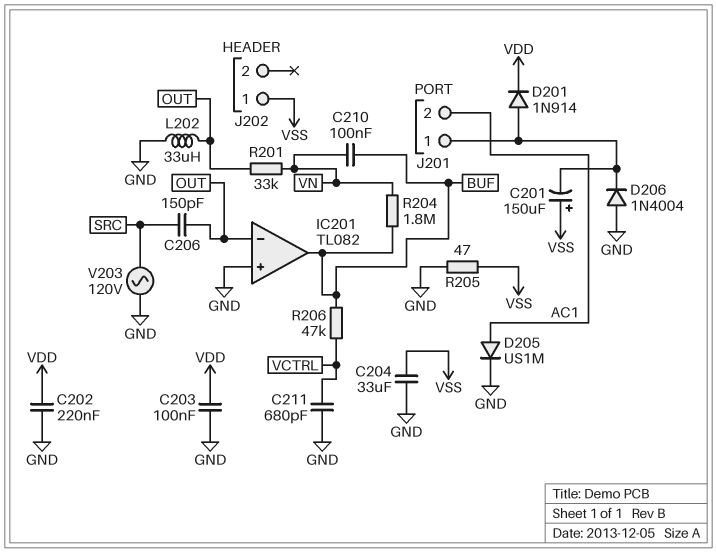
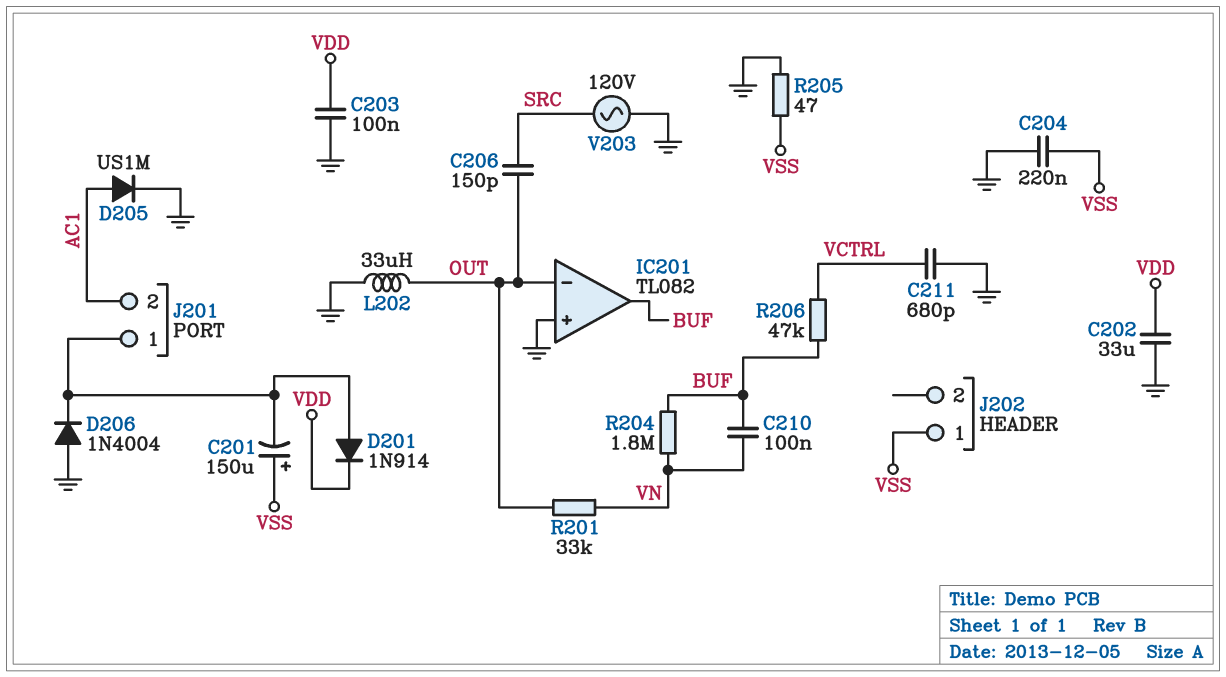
C202: 220nF (GND, VDD) -> 33uF (GND, VDD)
C204: 33uF (GND, VSS) -> 220nF (GND, VSS)

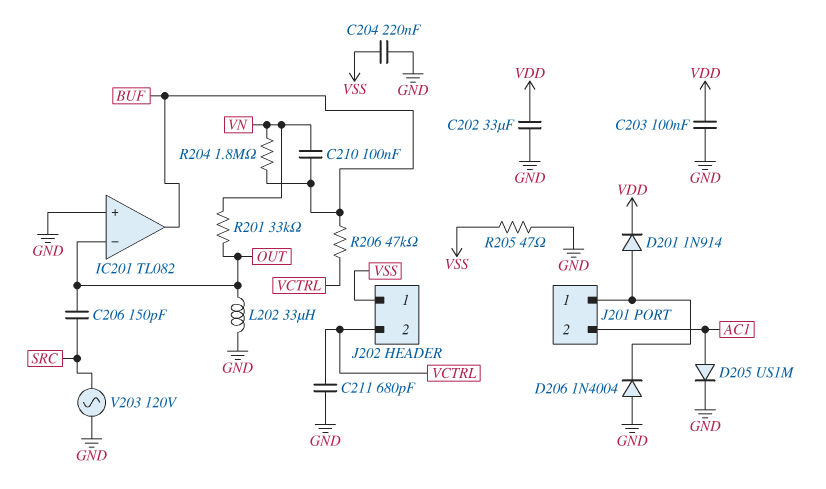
C201: 150uF (plus VSS, minus J201/1) -> none
J202 pin 2: none -> VCTRL

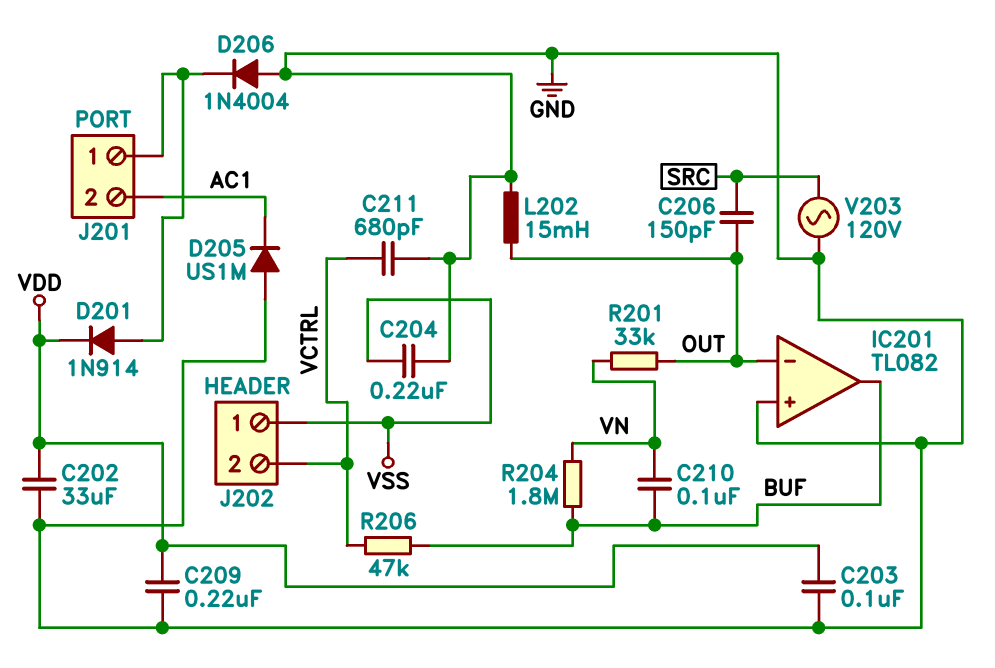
C209: none -> 220nF (GND, VDD)
D205: diode US1M (A AC1, K GND) -> diode US1M (A GND, K AC1)
L202: 33uH (GND, OUT) -> 15mH (GND, OUT)
R205: 47 (GND, VSS) -> none

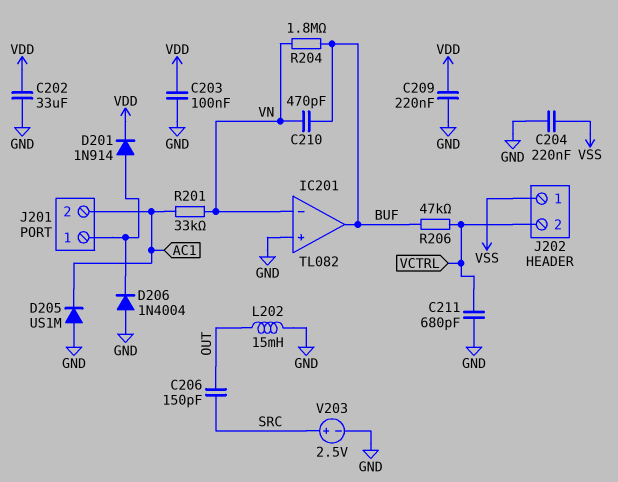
C210: 100nF (BUF, VN) -> 470pF (BUF, VN)
IC201 pin in-: OUT -> VN
R201: 33k (OUT, VN) -> 33k (AC1, VN)
V203: AC 120V (GND, SRC) -> 2.5V (plus SRC, minus GND)

